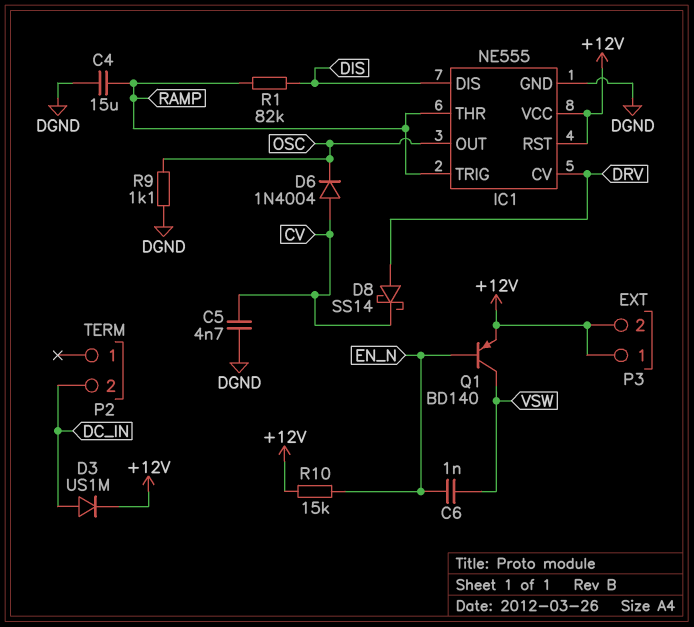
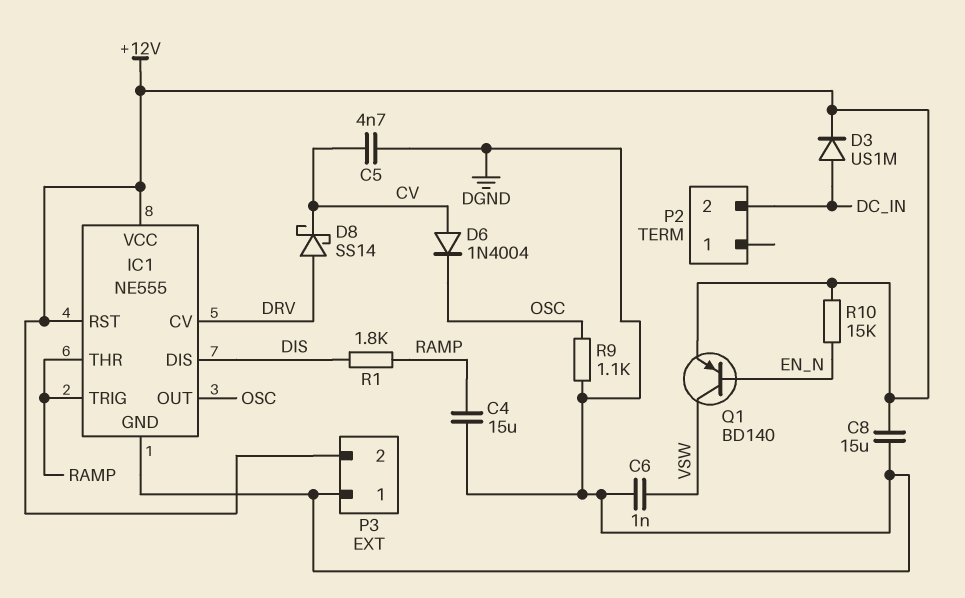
C6: 1nF (EN_N, VSW) -> 1nF (DGND, VSW)
C8: none -> 15uF (+12V, DGND)
P3 pin 1: +12V -> DGND
R1: 82k (DIS, RAMP) -> 1.8k (DIS, RAMP)

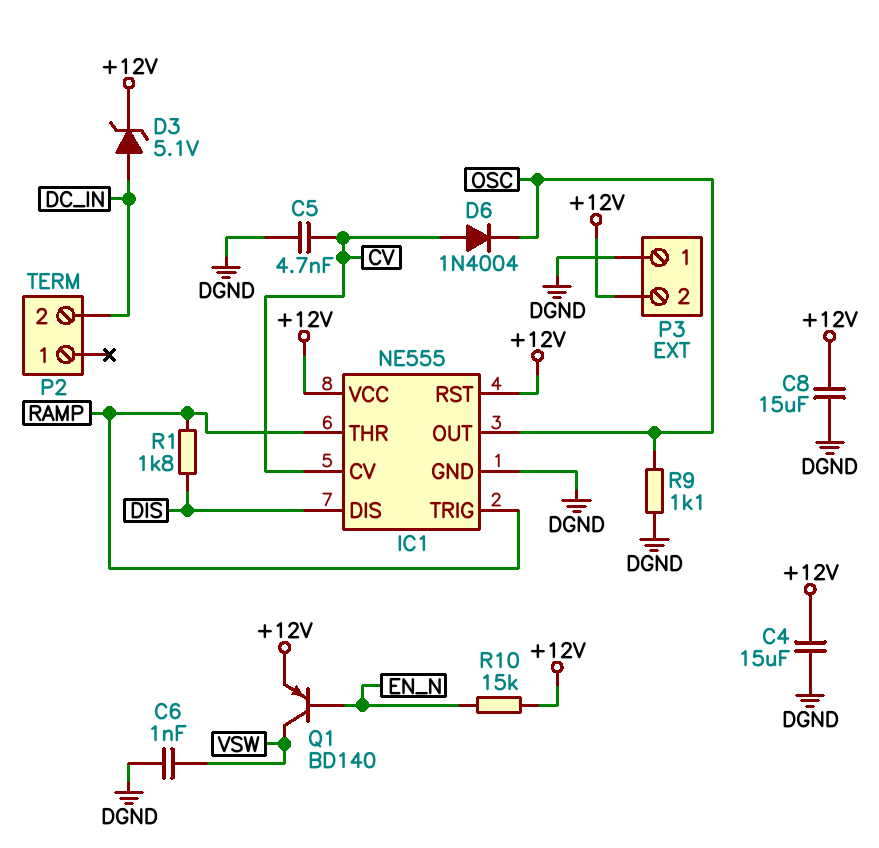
C4: 15uF (DGND, RAMP) -> 15uF (+12V, DGND)
D3: diode US1M (A DC_IN, K +12V) -> zener 5.1V (A DC_IN, K +12V)
D8: schottky SS14 (A DRV, K CV) -> none
IC1 pin CV: DRV -> CV

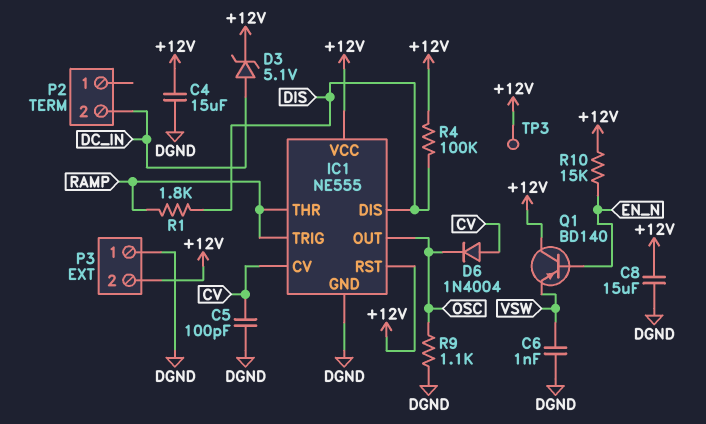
C5: 4.7nF (CV, DGND) -> 100pF (CV, DGND)
Q1: PNP BD140 (B EN_N, C VSW, E +12V) -> PNP BD140 (B EN_N, C +12V, E VSW)
R4: none -> 100k (+12V, DIS)
TP3: none -> test point (+12V)

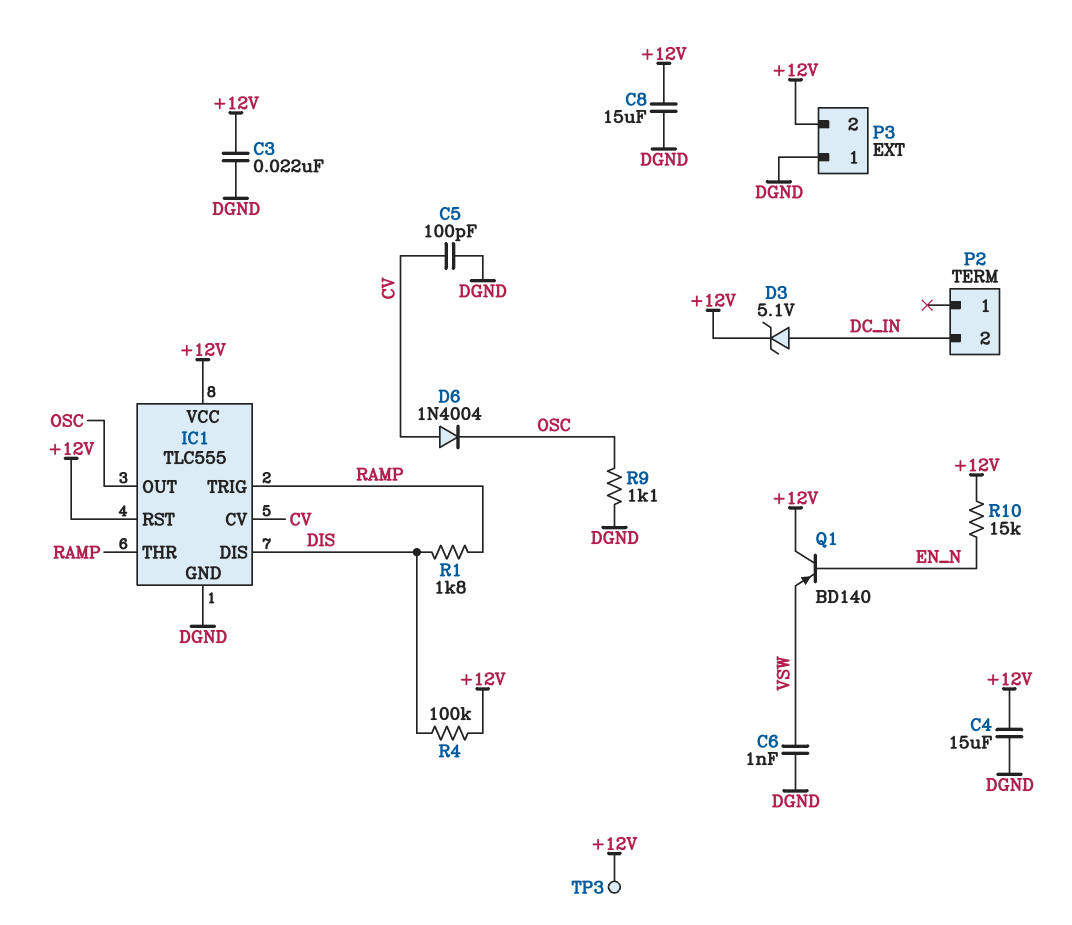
C3: none -> 22nF (+12V, DGND)
IC1: NE555 -> TLC555

